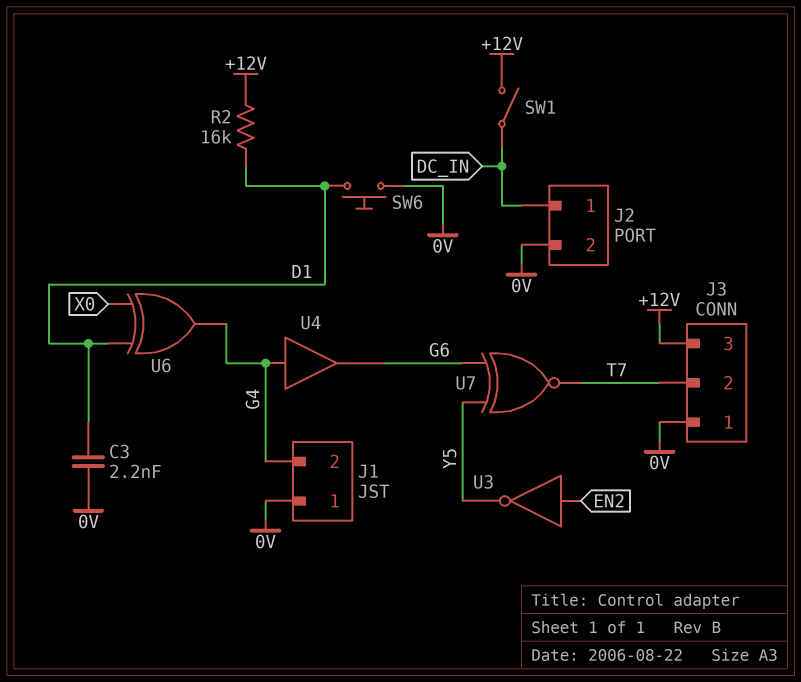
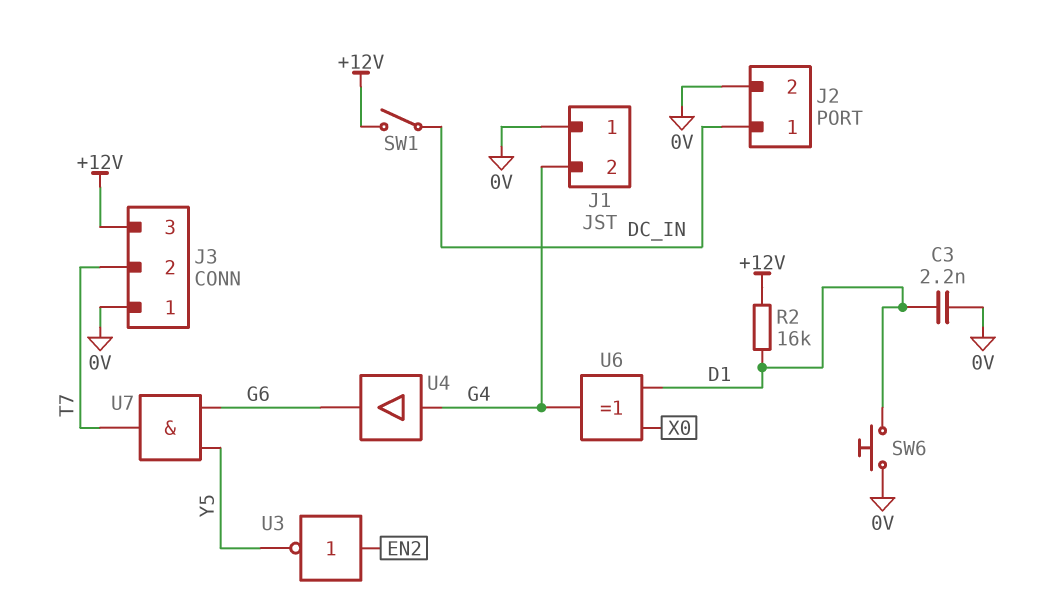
U7: XNOR (in G6, in Y5, out T7) -> AND (in G6, in Y5, out T7)

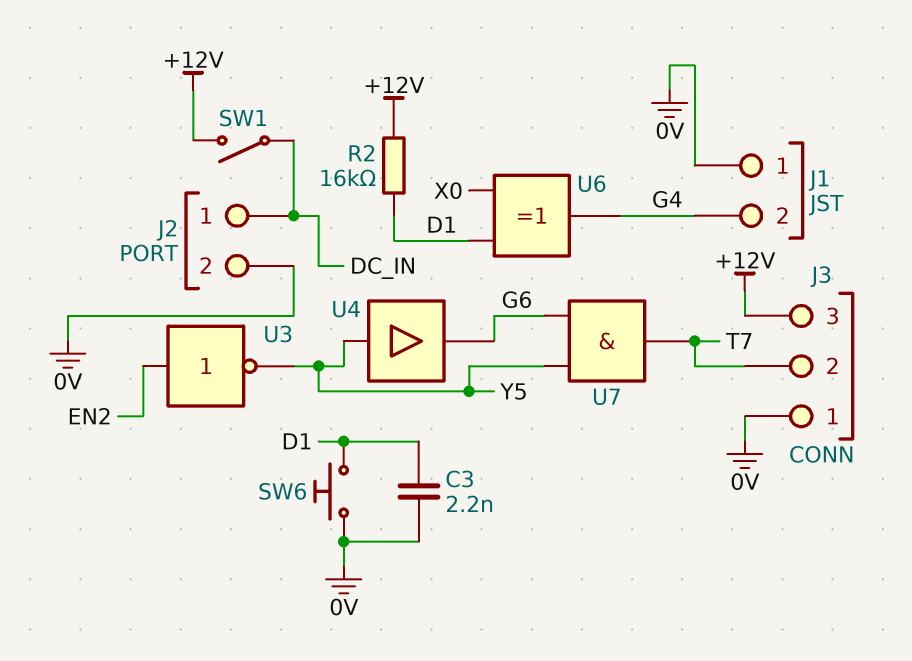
U4: buffer (in G4, out G6) -> buffer (in Y5, out G6)

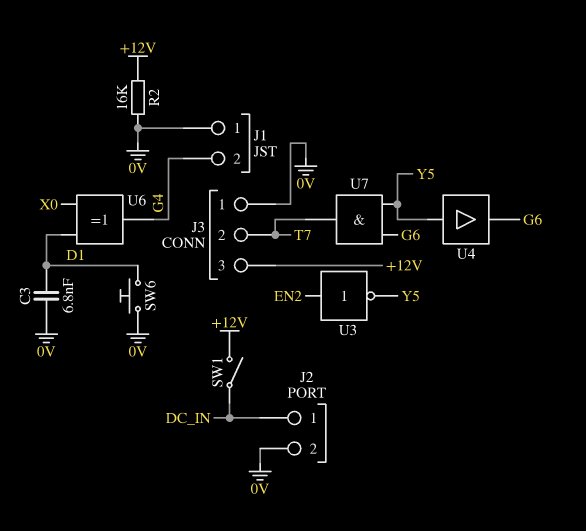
C3: 2.2nF (0V, D1) -> 6.8nF (0V, D1)
R2: 16k (+12V, D1) -> 16k (+12V, 0V)

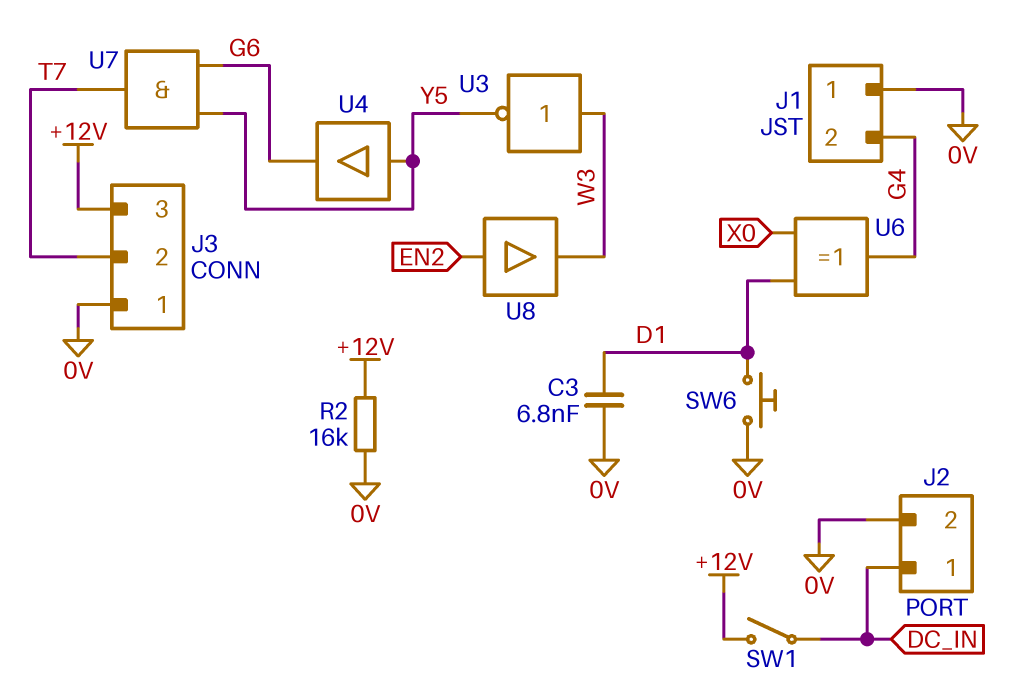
U3: NOT (in EN2, out Y5) -> NOT (in W3, out Y5)
U8: none -> buffer (in EN2, out W3)

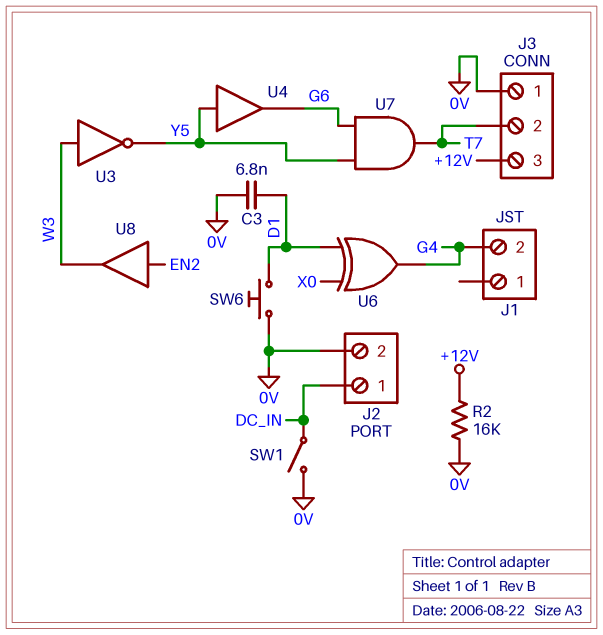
J1 pin 1: 0V -> none
SW1: switch (+12V, DC_IN) -> switch (0V, DC_IN)

